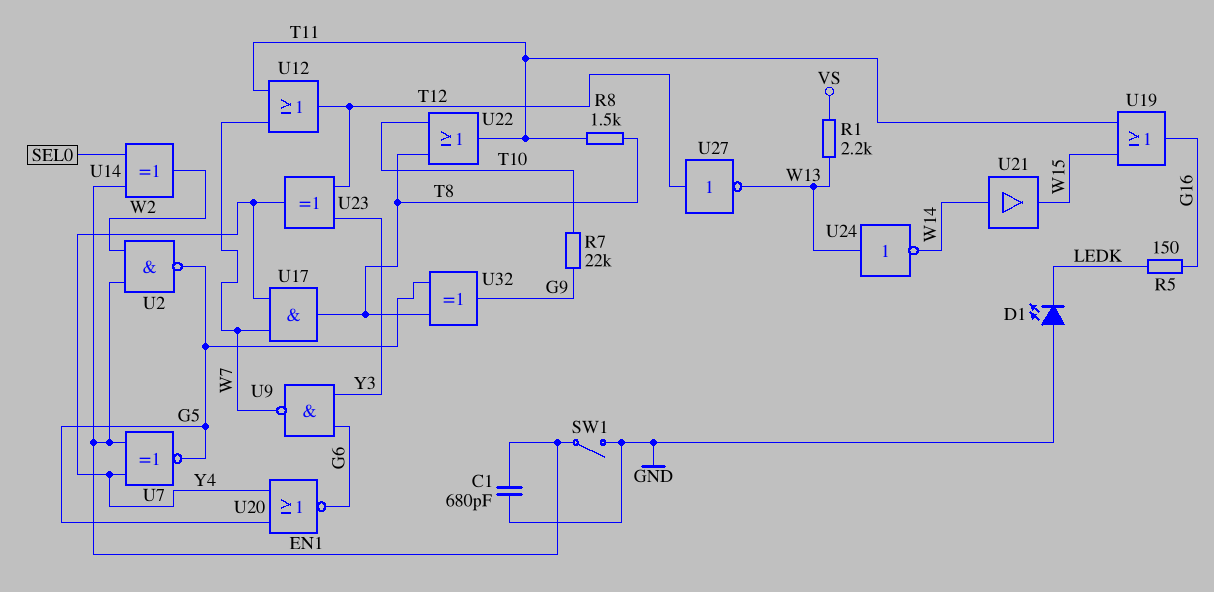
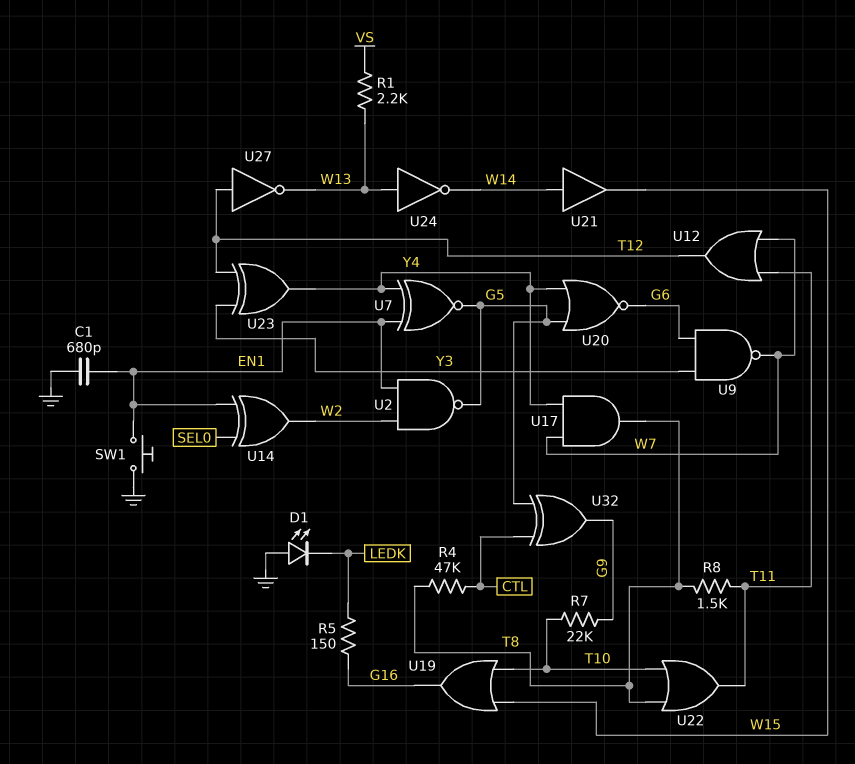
R4: none -> 47k (CTL, T8)
SW1: switch (EN1, GND) -> button (EN1, GND)
U19: OR (in T11, in W15, out G16) -> OR (in T10, in W15, out G16)
U32: XOR (in G5, in T8, out G9) -> XOR (in CTL, in G5, out G9)

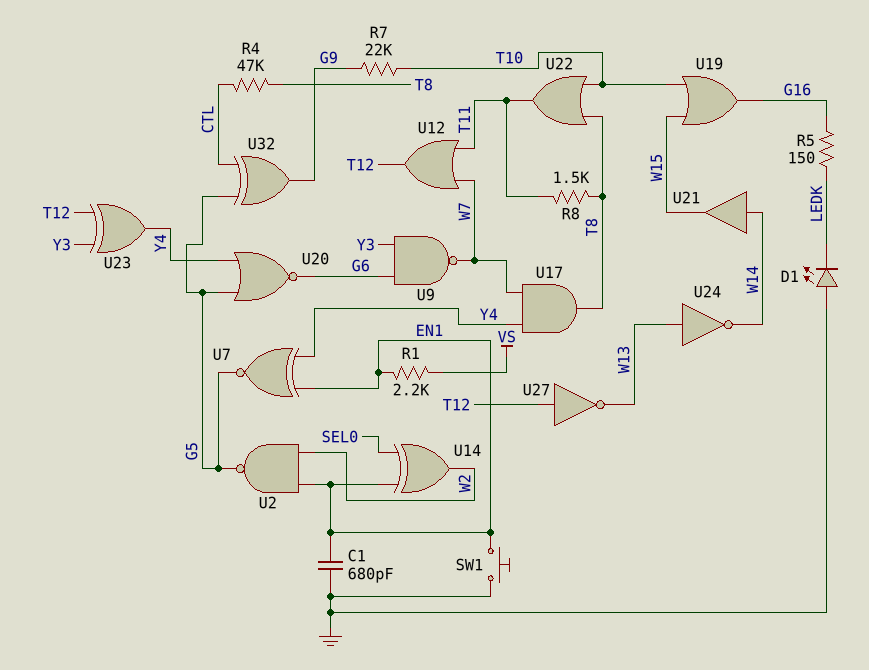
R1: 2.2k (VS, W13) -> 2.2k (EN1, VS)

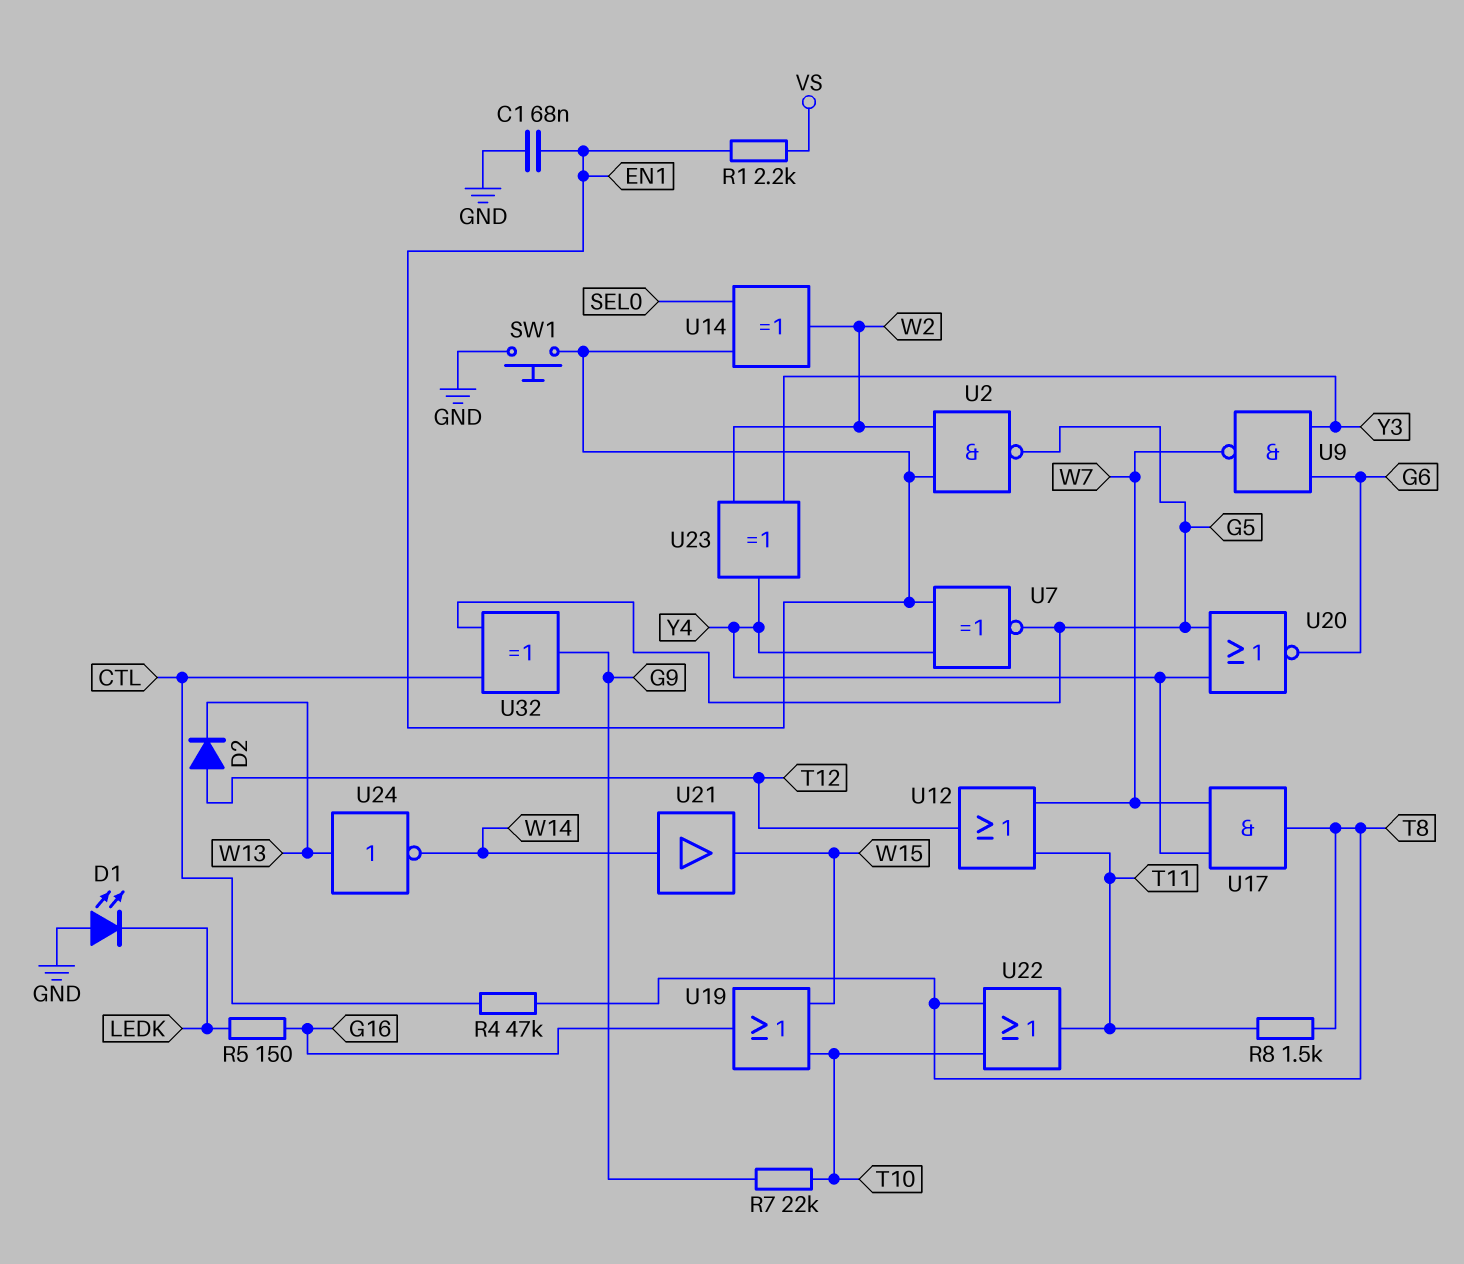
C1: 680pF (EN1, GND) -> 68nF (EN1, GND)
D2: none -> diode (A T12, K W13)
U23: XOR (in T12, in Y3, out Y4) -> XOR (in W2, in Y3, out Y4)
U27: NOT (in T12, out W13) -> none

